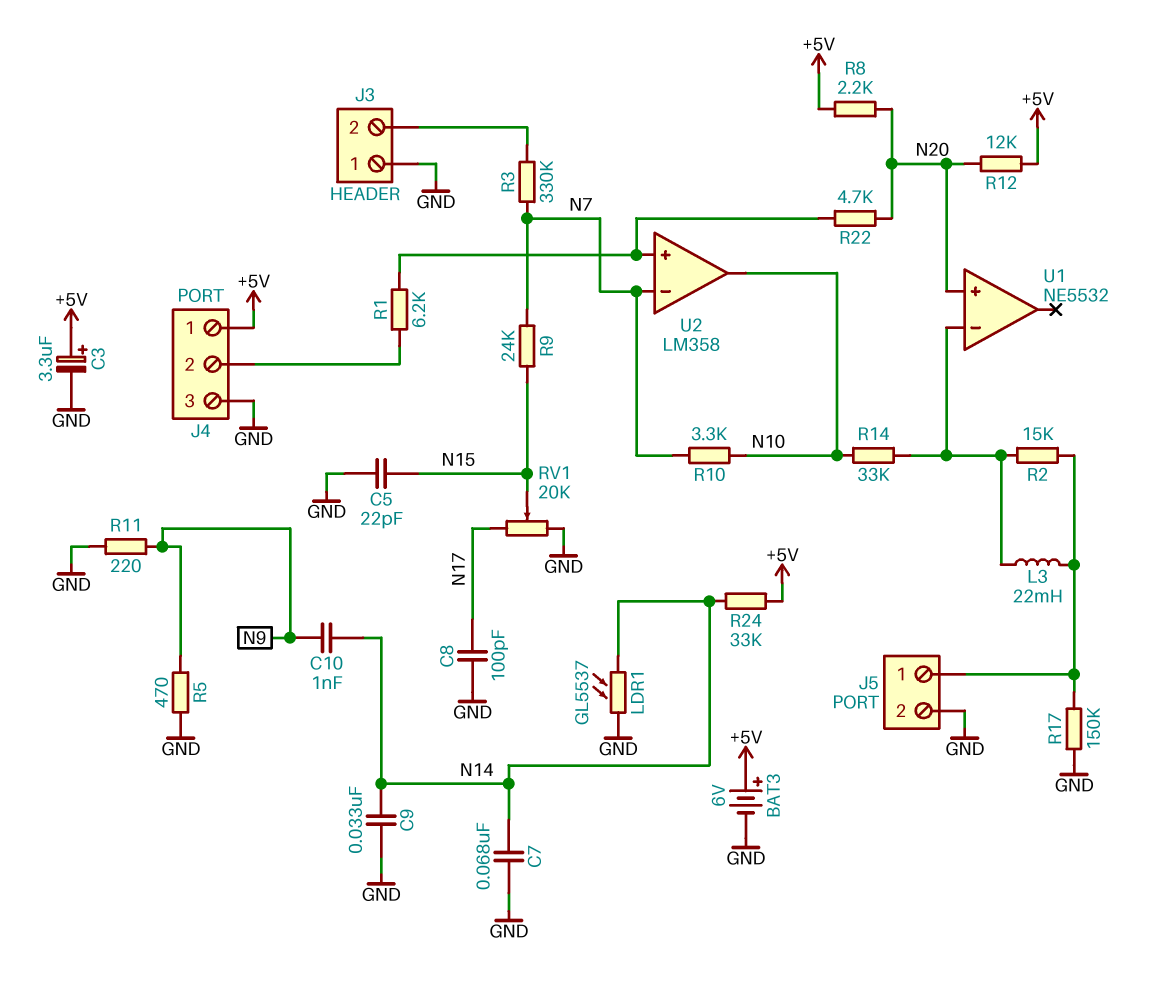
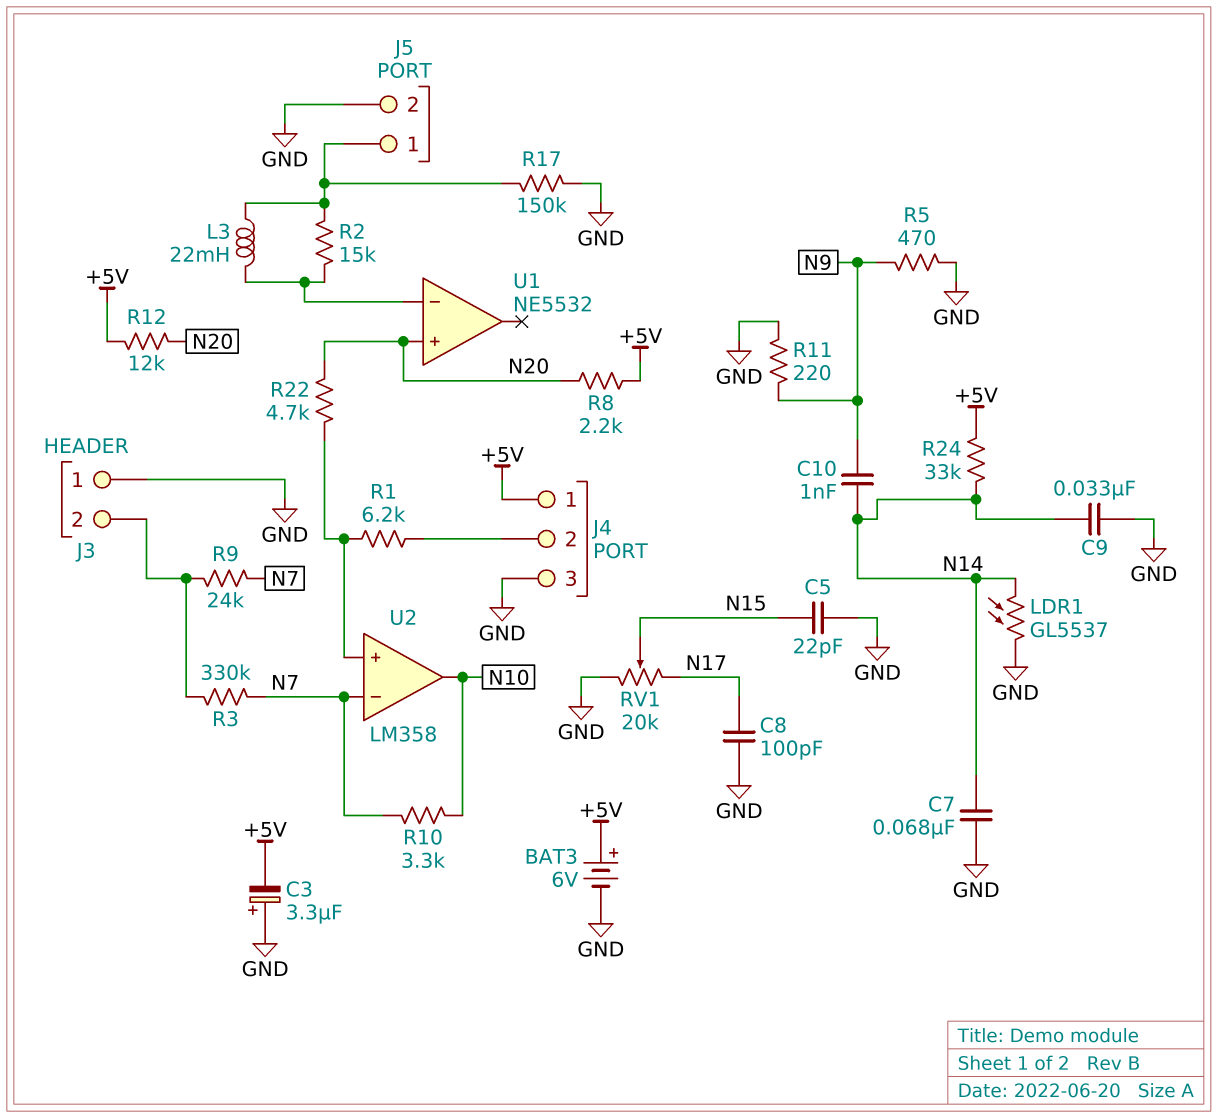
C3: 3.3uF (plus +5V, minus GND) -> 3.3uF (plus GND, minus +5V)
R9: 24k (N7, N15) -> 24k (J3/2, N7)
R14: 33k (N10, U1/in-) -> none

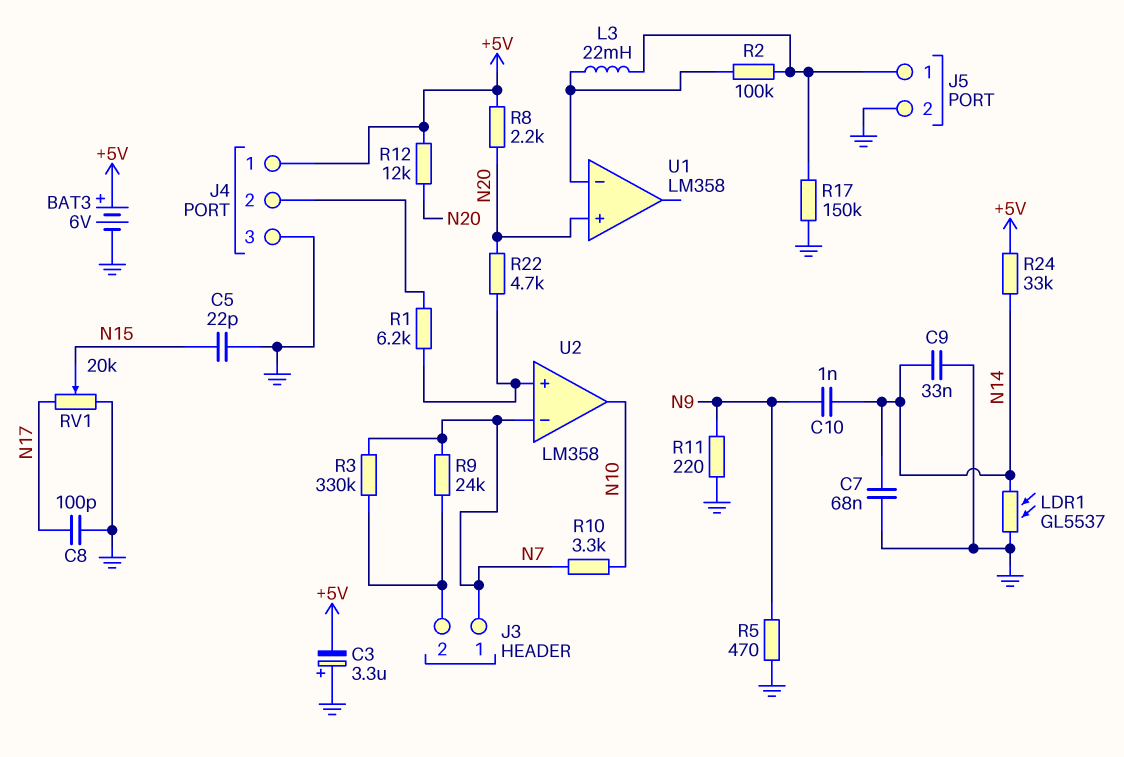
J3 pin 1: GND -> N7
R2: 15k (J5/1, U1/in-) -> 100k (J5/1, U1/in-)
U1: NE5532 -> LM358

